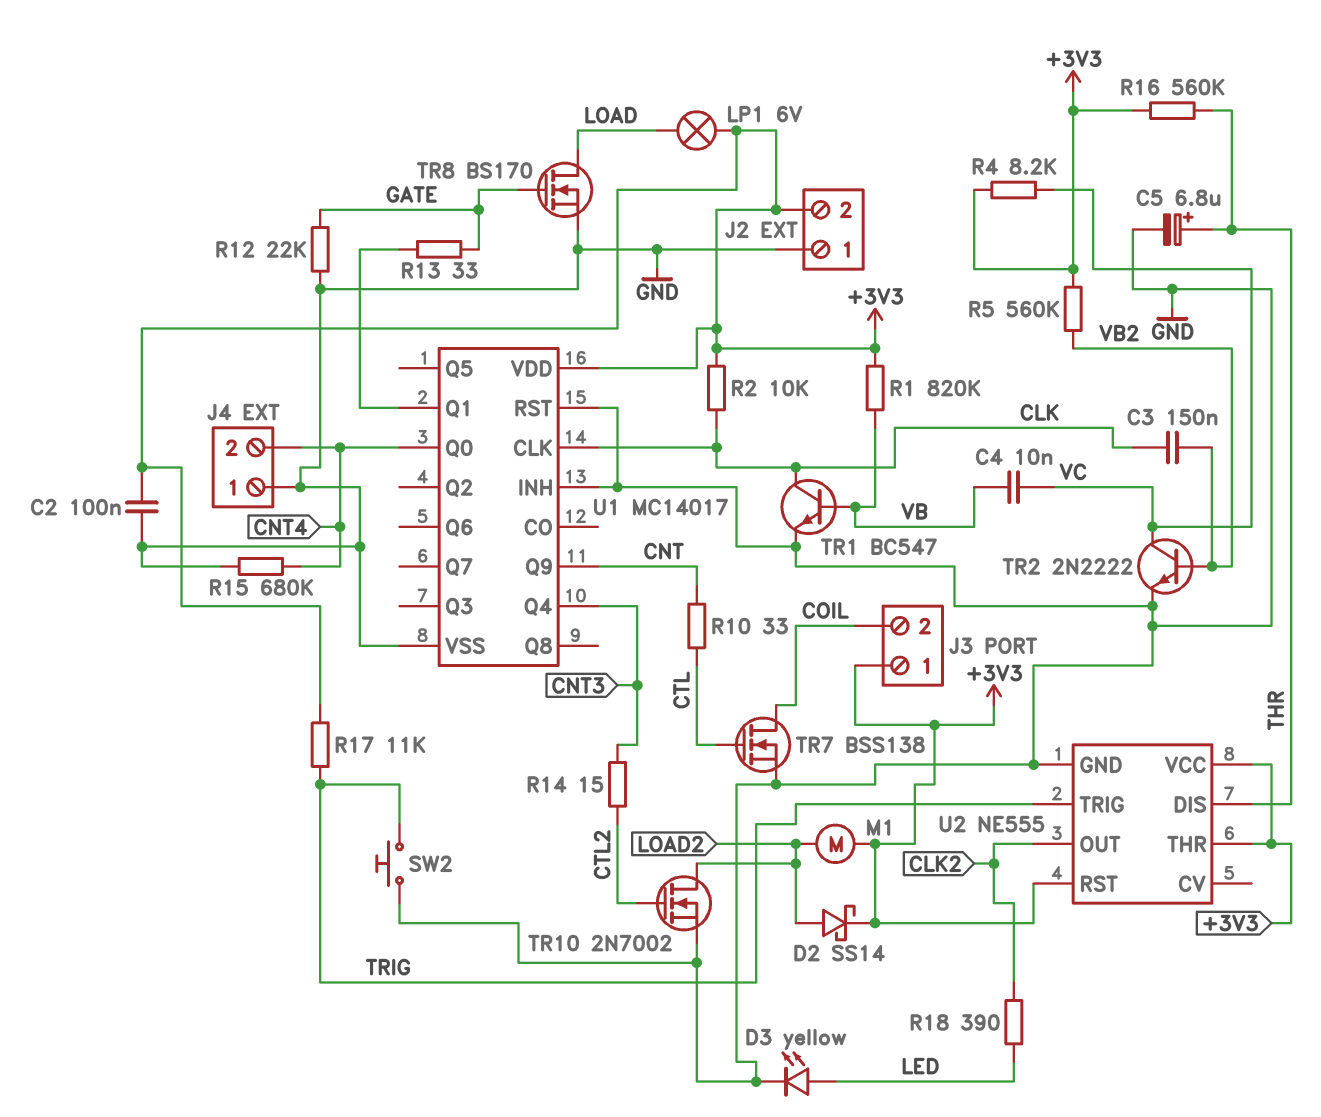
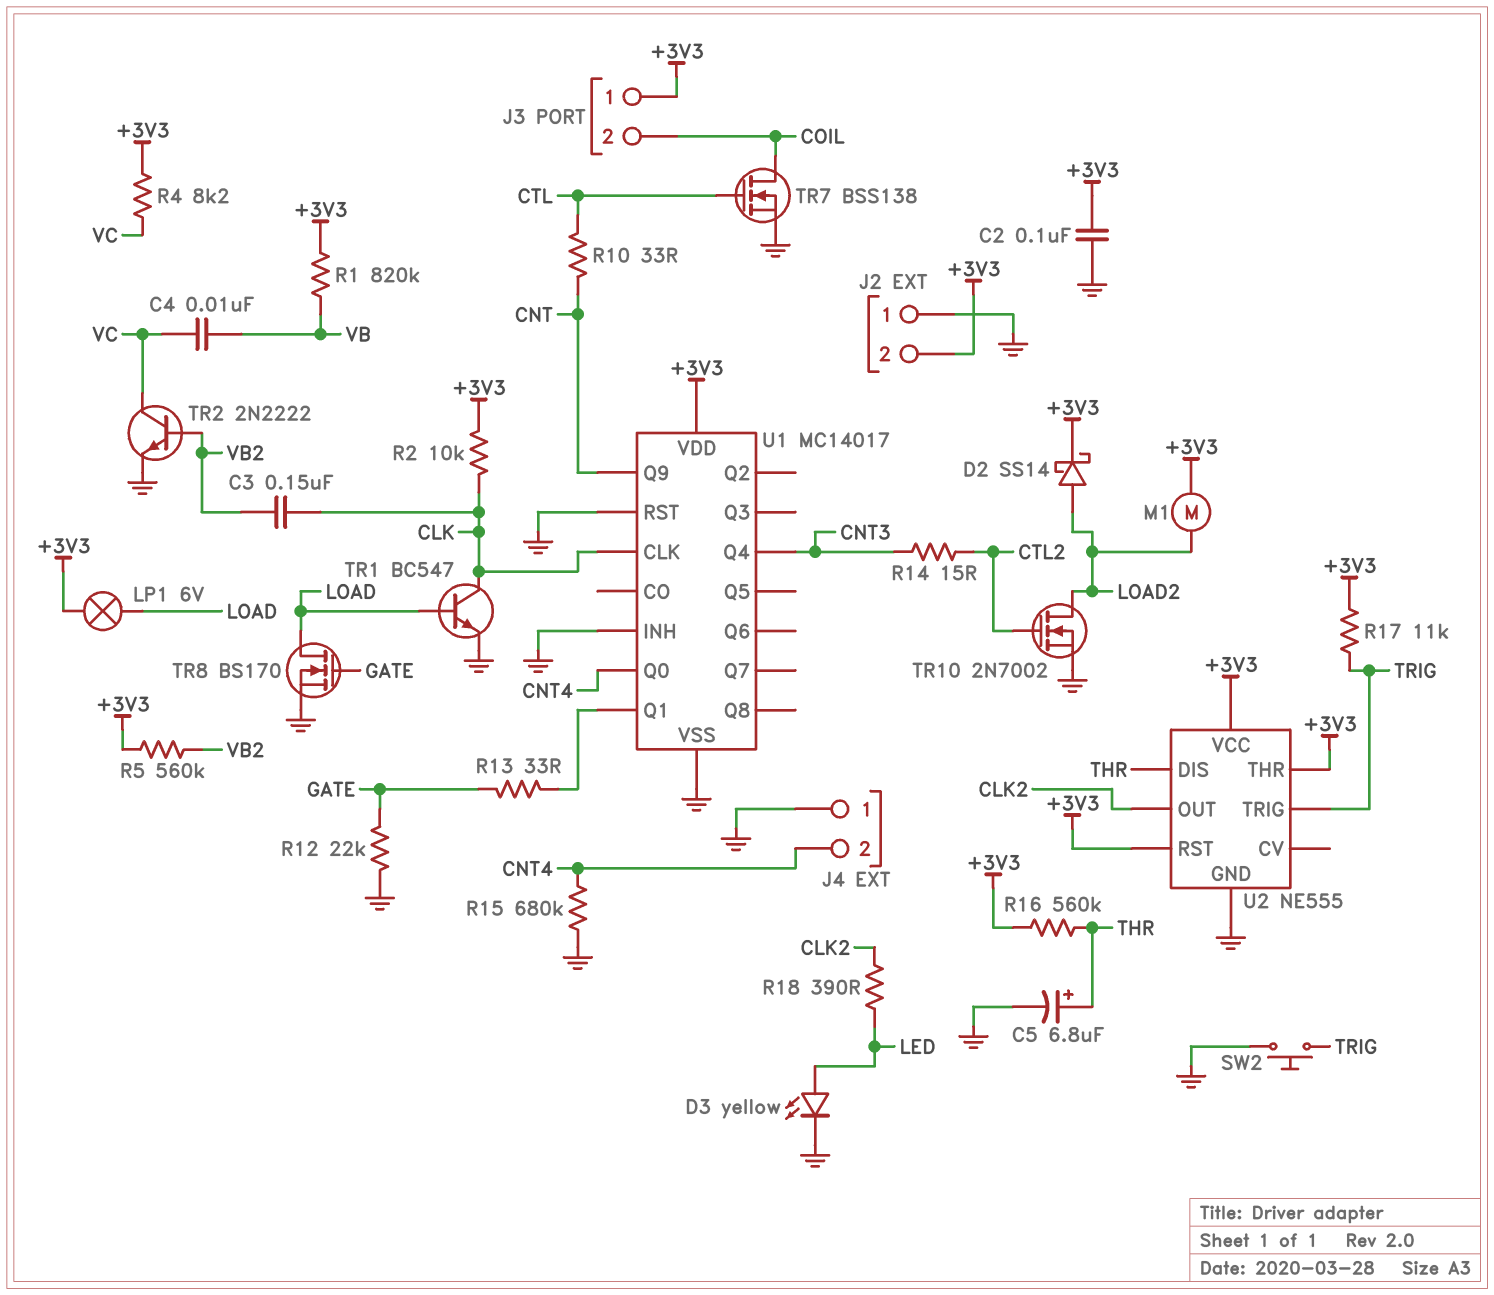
TR1: NPN BC547 (B VB, C CLK, E GND) -> NPN BC547 (B LOAD, C CLK, E GND)

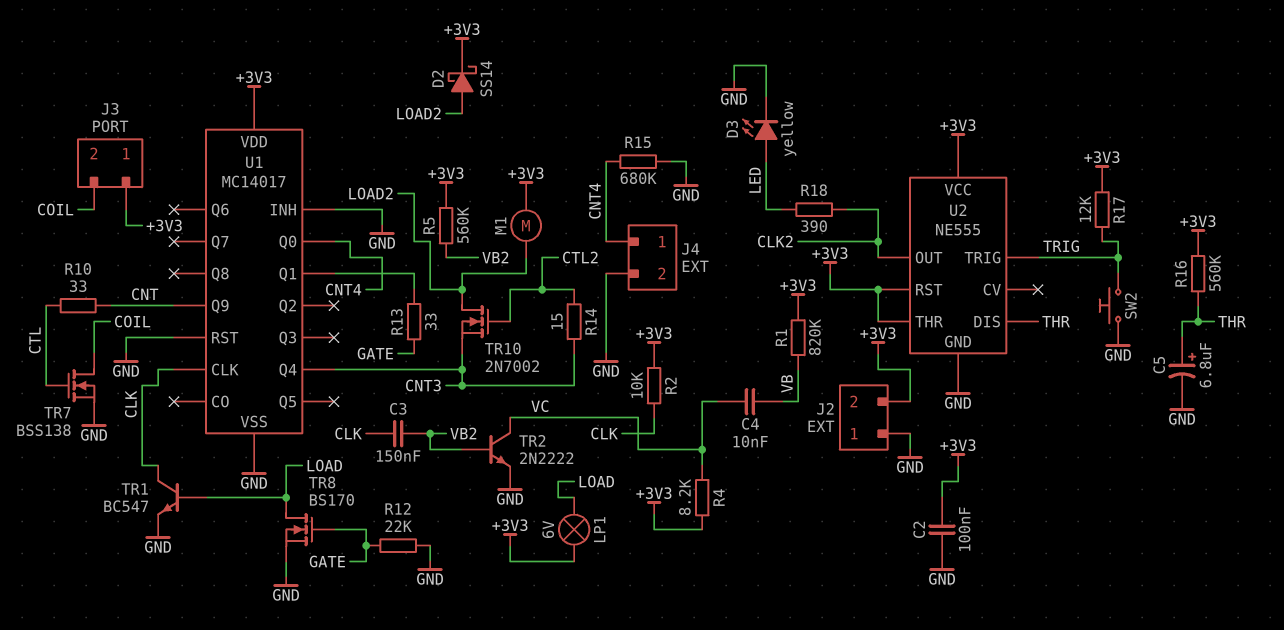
J4 pin 1: GND -> CNT4
J4 pin 2: CNT4 -> GND
R17: 11k (+3V3, TRIG) -> 12k (+3V3, TRIG)
TR10: NMOS 2N7002 (G CTL2, D LOAD2, S GND) -> NMOS 2N7002 (G CTL2, D LOAD2, S CNT3)

